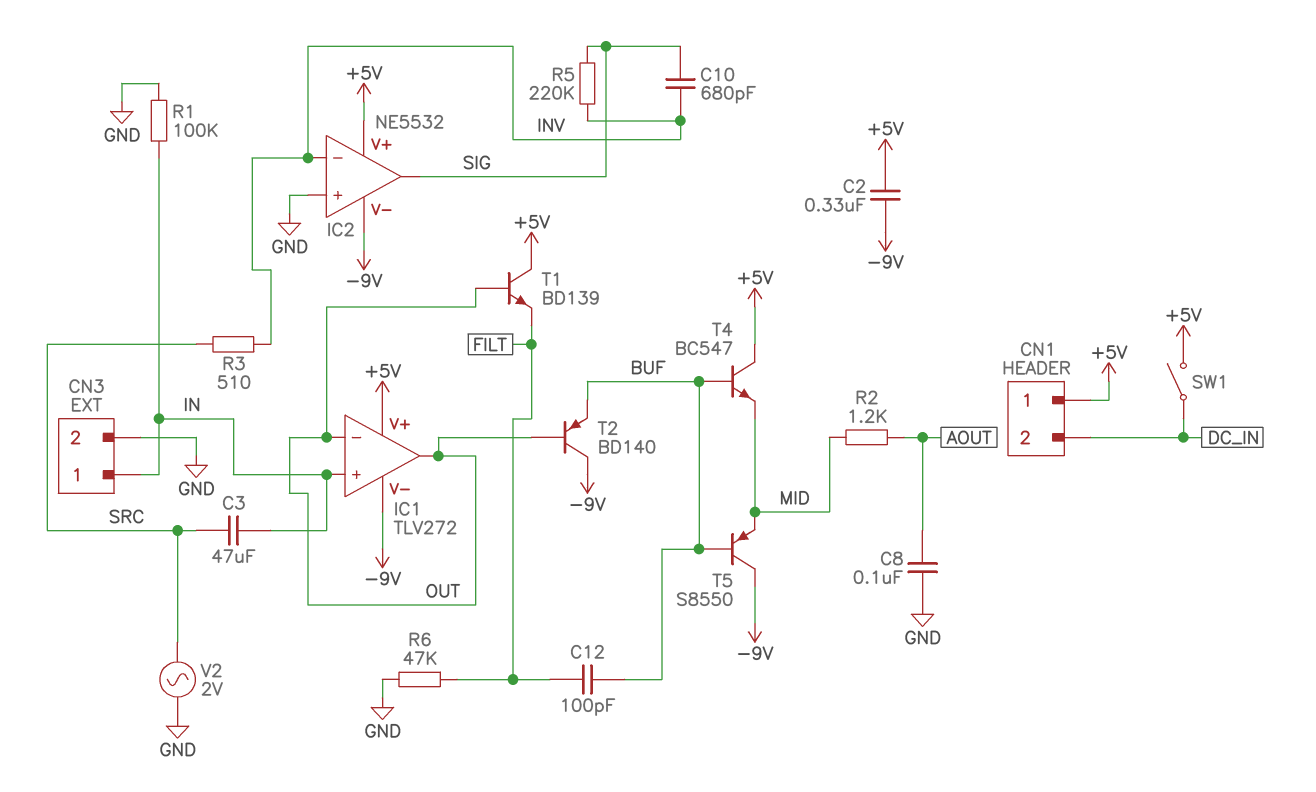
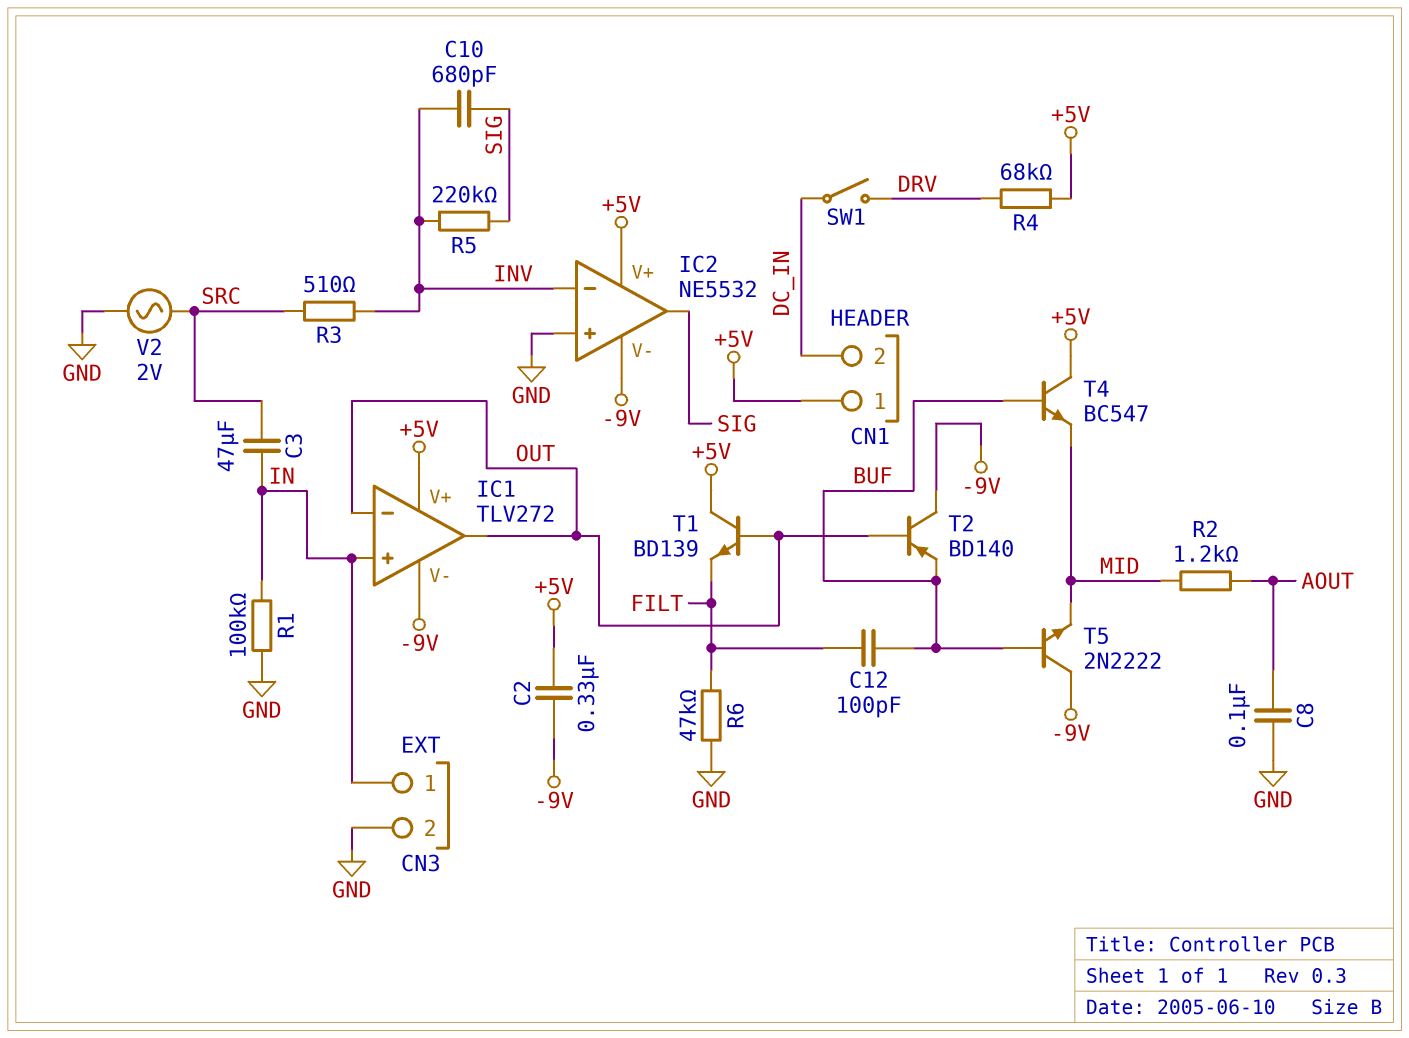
R4: none -> 68k (+5V, DRV)
SW1: switch (+5V, DC_IN) -> switch (DC_IN, DRV)
T5: PNP S8550 (B BUF, C -9V, E MID) -> NPN 2N2222 (B BUF, C -9V, E MID)

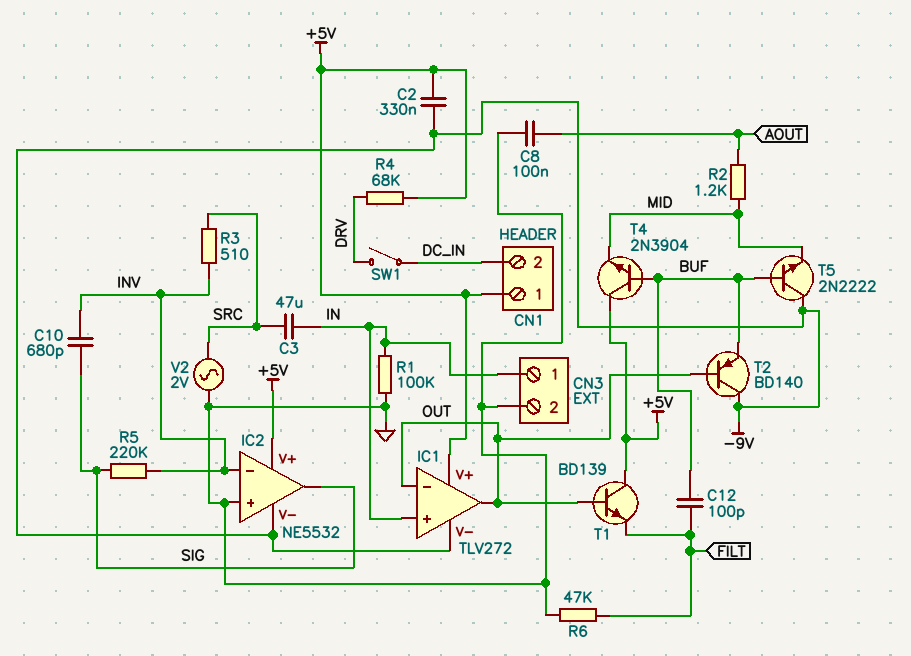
T4: NPN BC547 (B BUF, C +5V, E MID) -> NPN 2N3904 (B BUF, C +5V, E MID)

